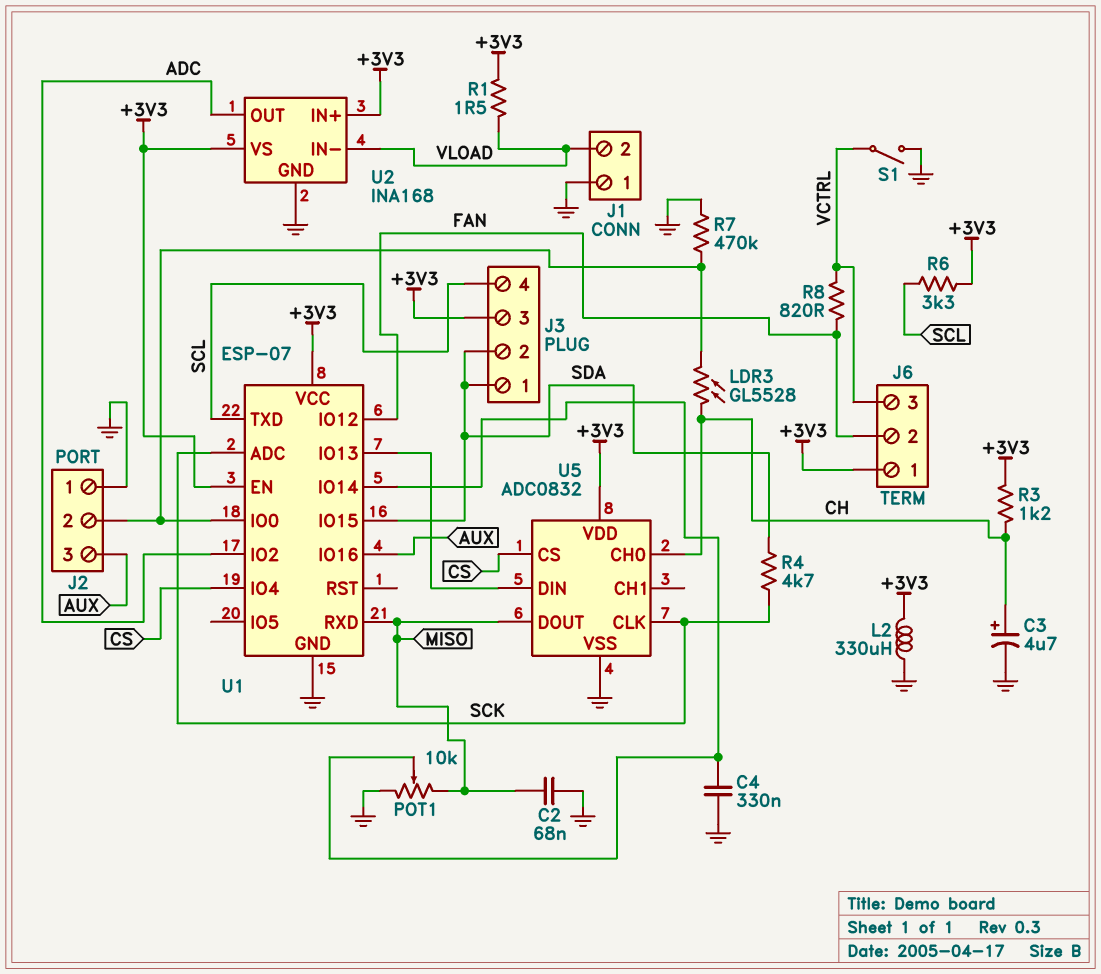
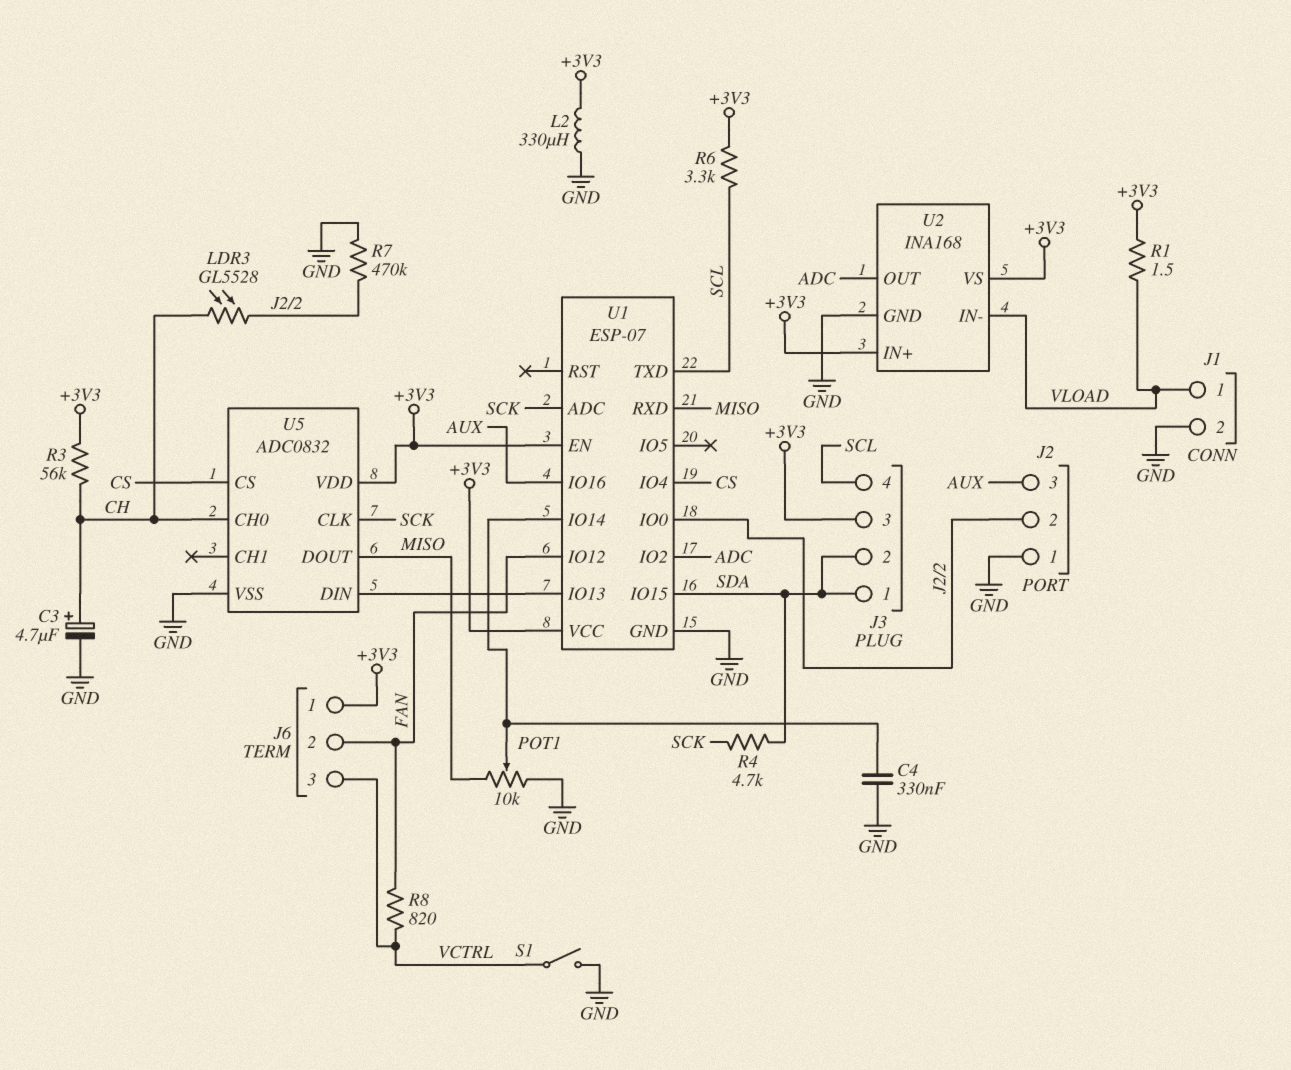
C2: 68nF (GND, MISO) -> none
J1 pin 1: GND -> VLOAD
J1 pin 2: VLOAD -> GND
R3: 1.2k (+3V3, CH) -> 56k (+3V3, CH)

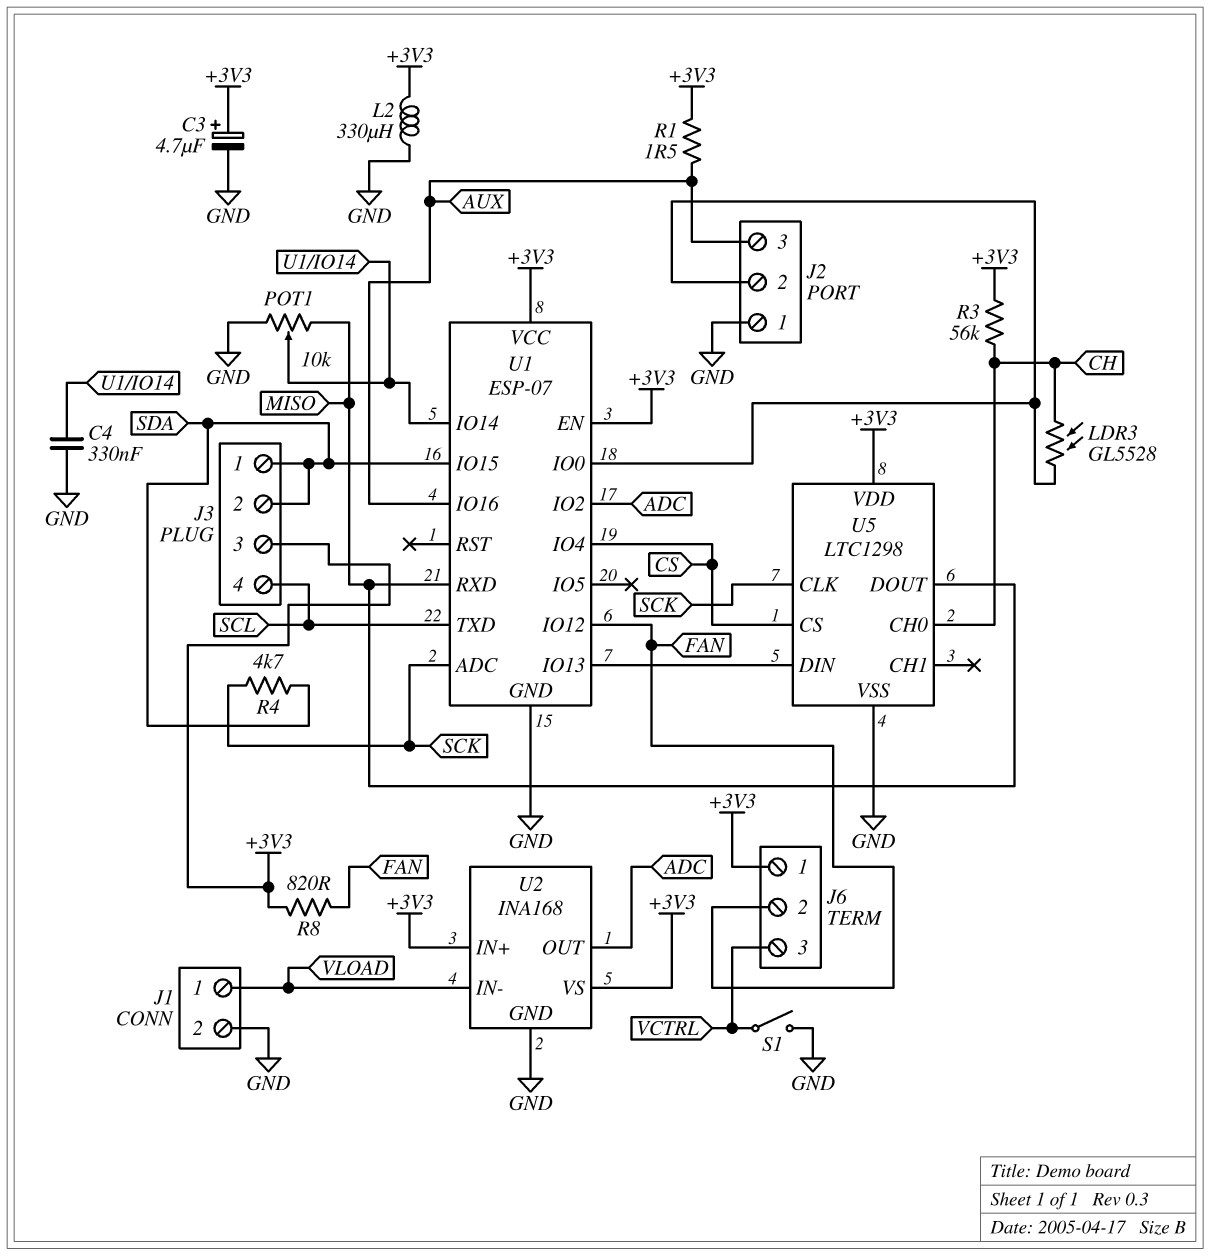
C3: 4.7uF (plus CH, minus GND) -> 4.7uF (plus +3V3, minus GND)
R1: 1.5 (+3V3, VLOAD) -> 1.5 (+3V3, AUX)
R6: 3.3k (+3V3, SCL) -> none
R7: 470k (GND, J2/2) -> none
R8: 820 (FAN, VCTRL) -> 820 (+3V3, FAN)
U5: ADC0832 -> LTC1298

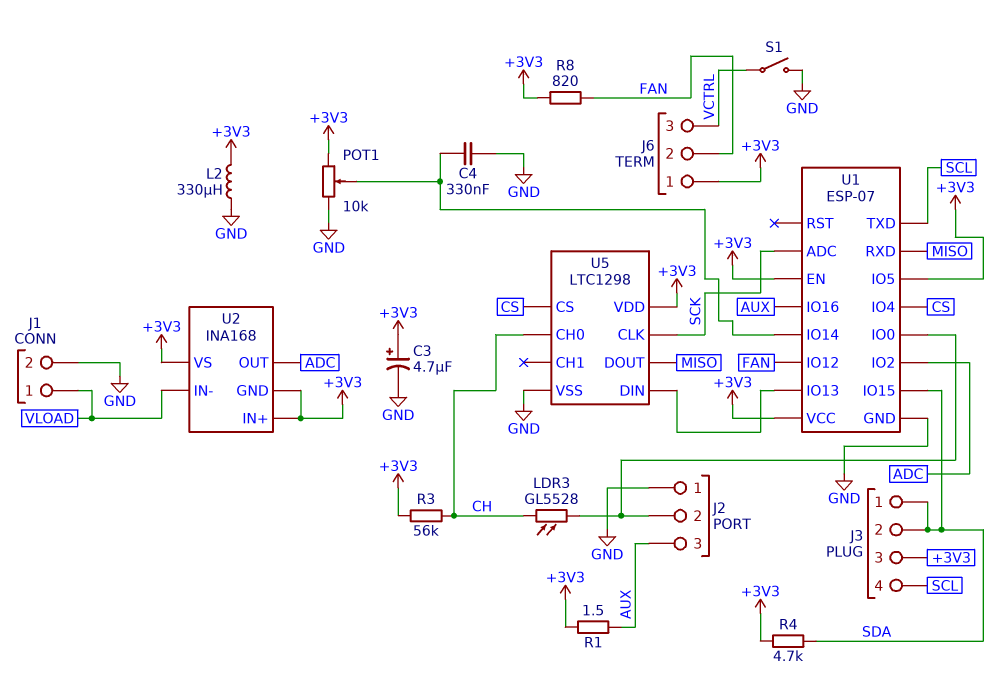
POT1: 10k (GND, MISO, wiper U1/IO14) -> 10k (+3V3, GND, wiper U1/IO14)
R4: 4.7k (SCK, SDA) -> 4.7k (+3V3, SDA)
U1 pin IO5: none -> +3V3
U2 pin GND: GND -> +3V3

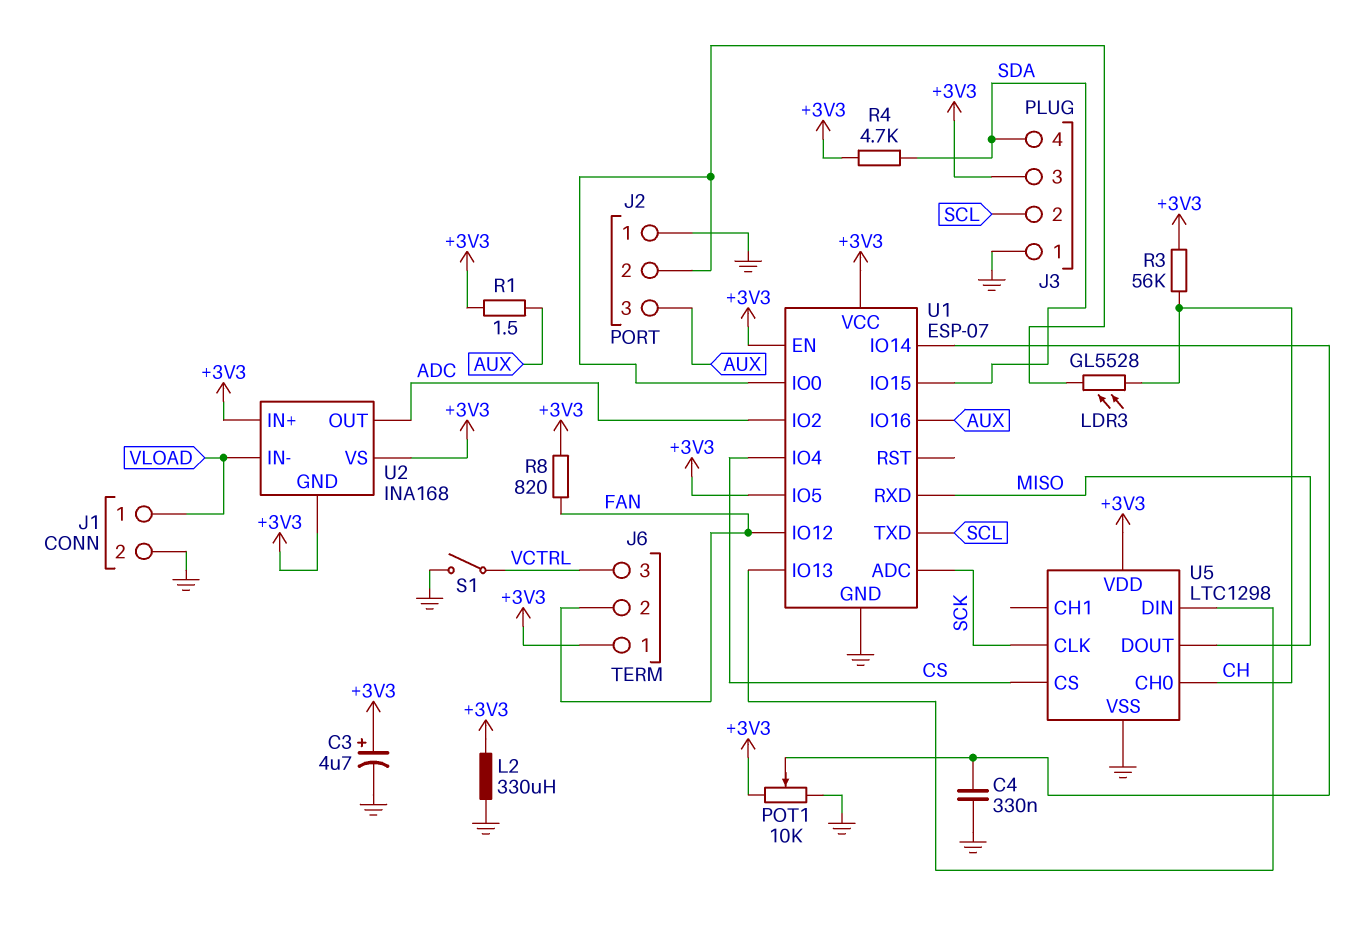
J3 pin 1: SDA -> GND
J3 pin 2: SDA -> SCL
J3 pin 4: SCL -> SDA

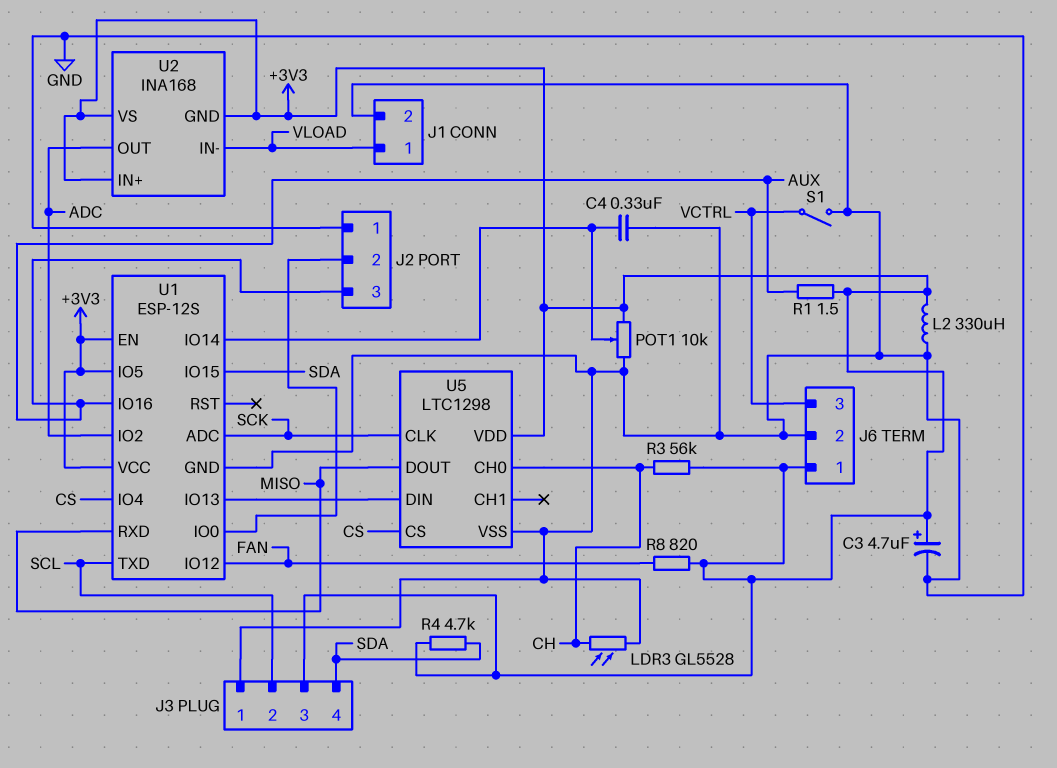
J6 pin 2: FAN -> GND
LDR3: GL5528 (CH, J2/2) -> GL5528 (CH, GND)
U1: ESP-07 -> ESP-12S

